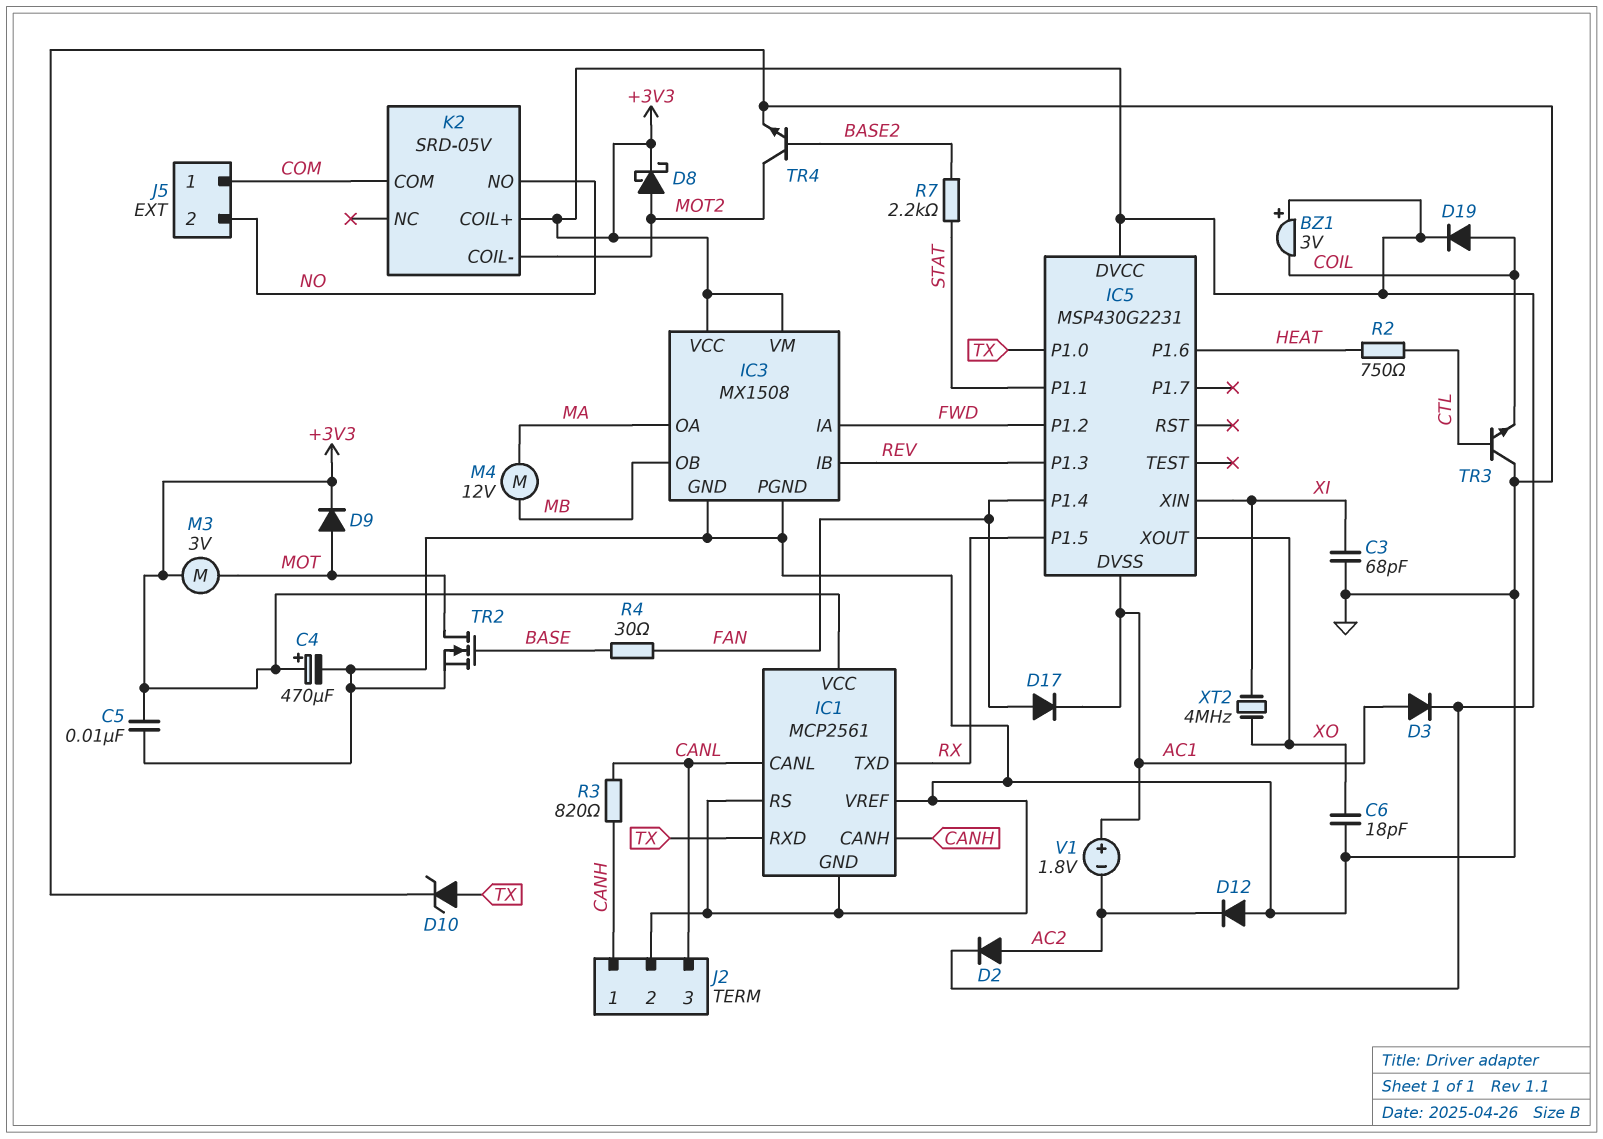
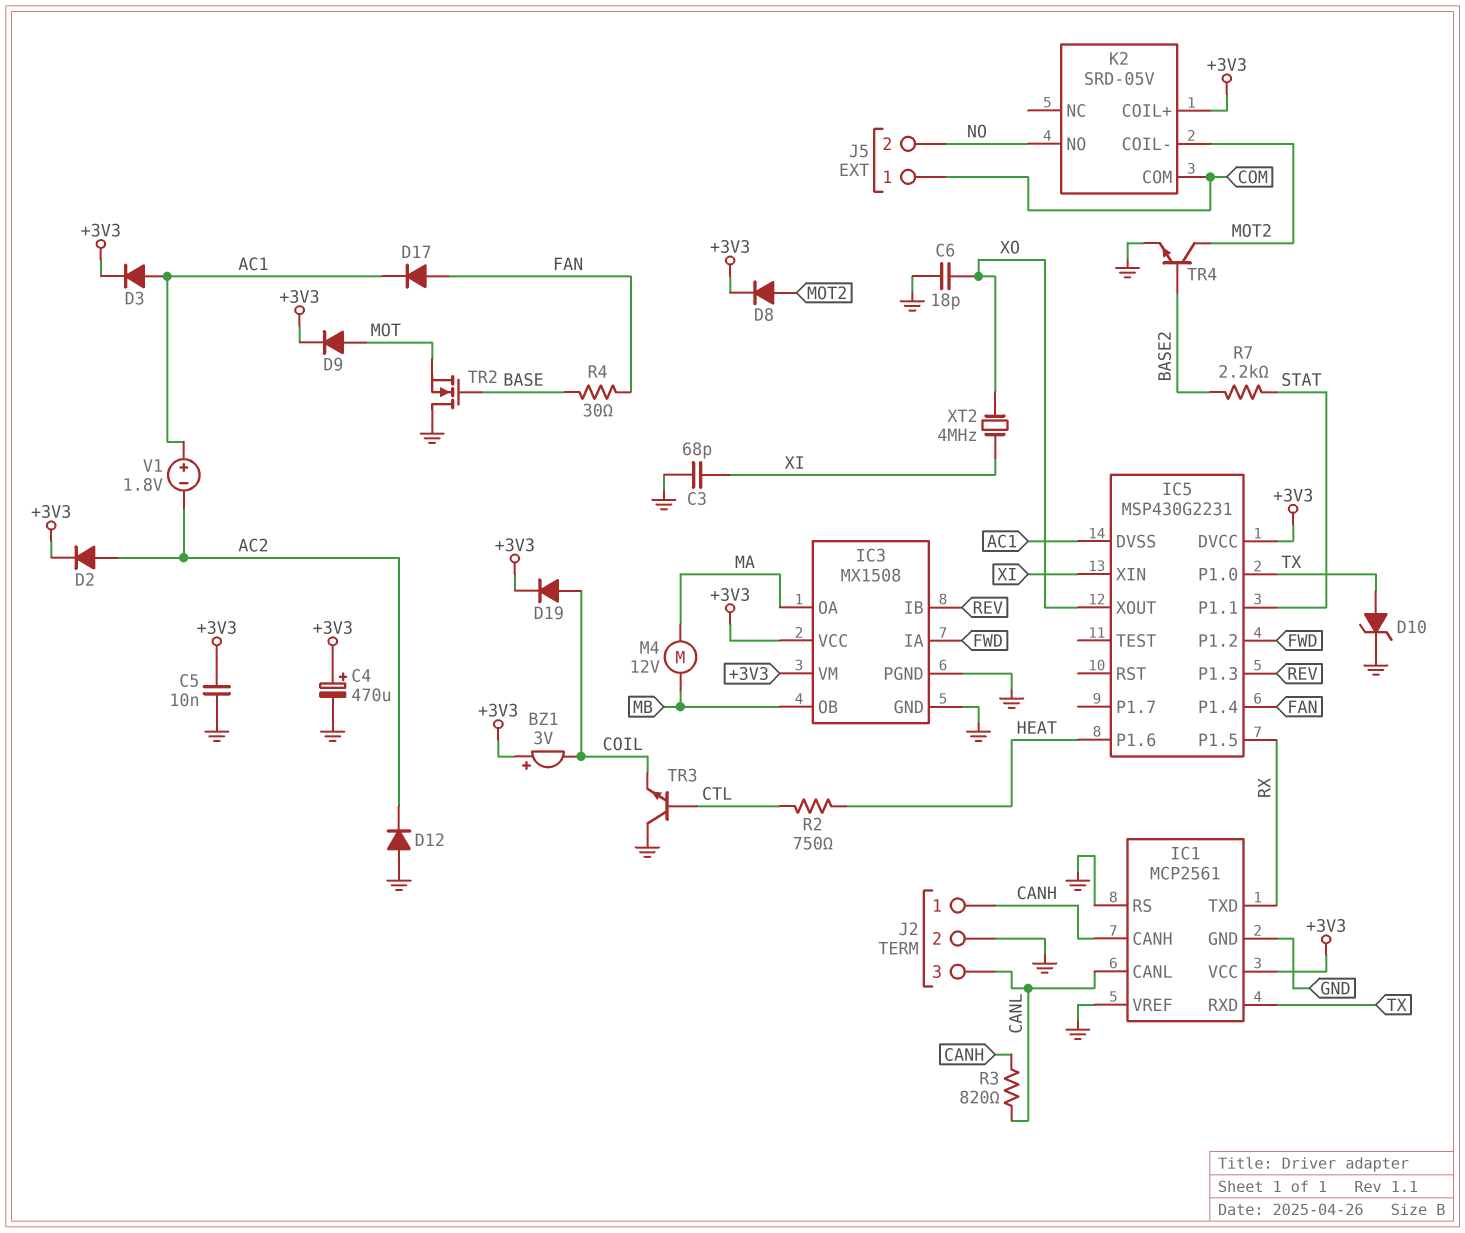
D8: schottky (A MOT2, K +3V3) -> diode (A MOT2, K +3V3)
M3: motor 3V (+3V3, MOT) -> none
TR2: NMOS (G BASE, D MOT, S GND) -> NMOS (G BASE, D GND, S MOT)

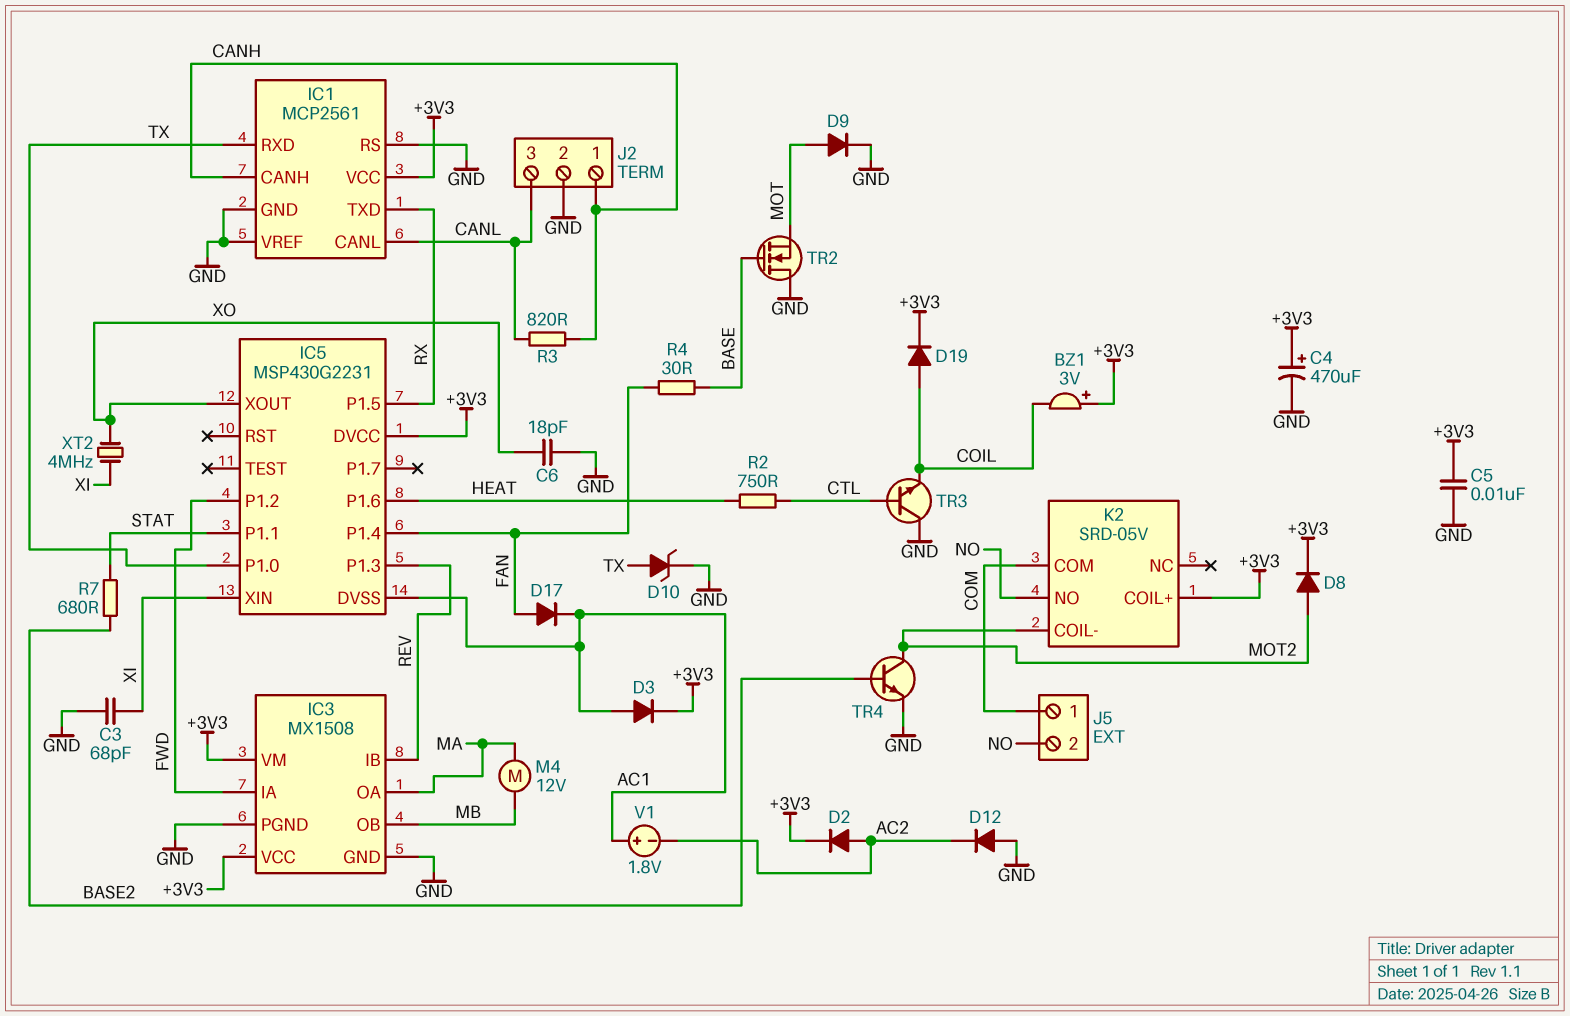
D9: diode (A MOT, K +3V3) -> diode (A MOT, K GND)
R7: 2.2k (BASE2, STAT) -> 680 (BASE2, STAT)

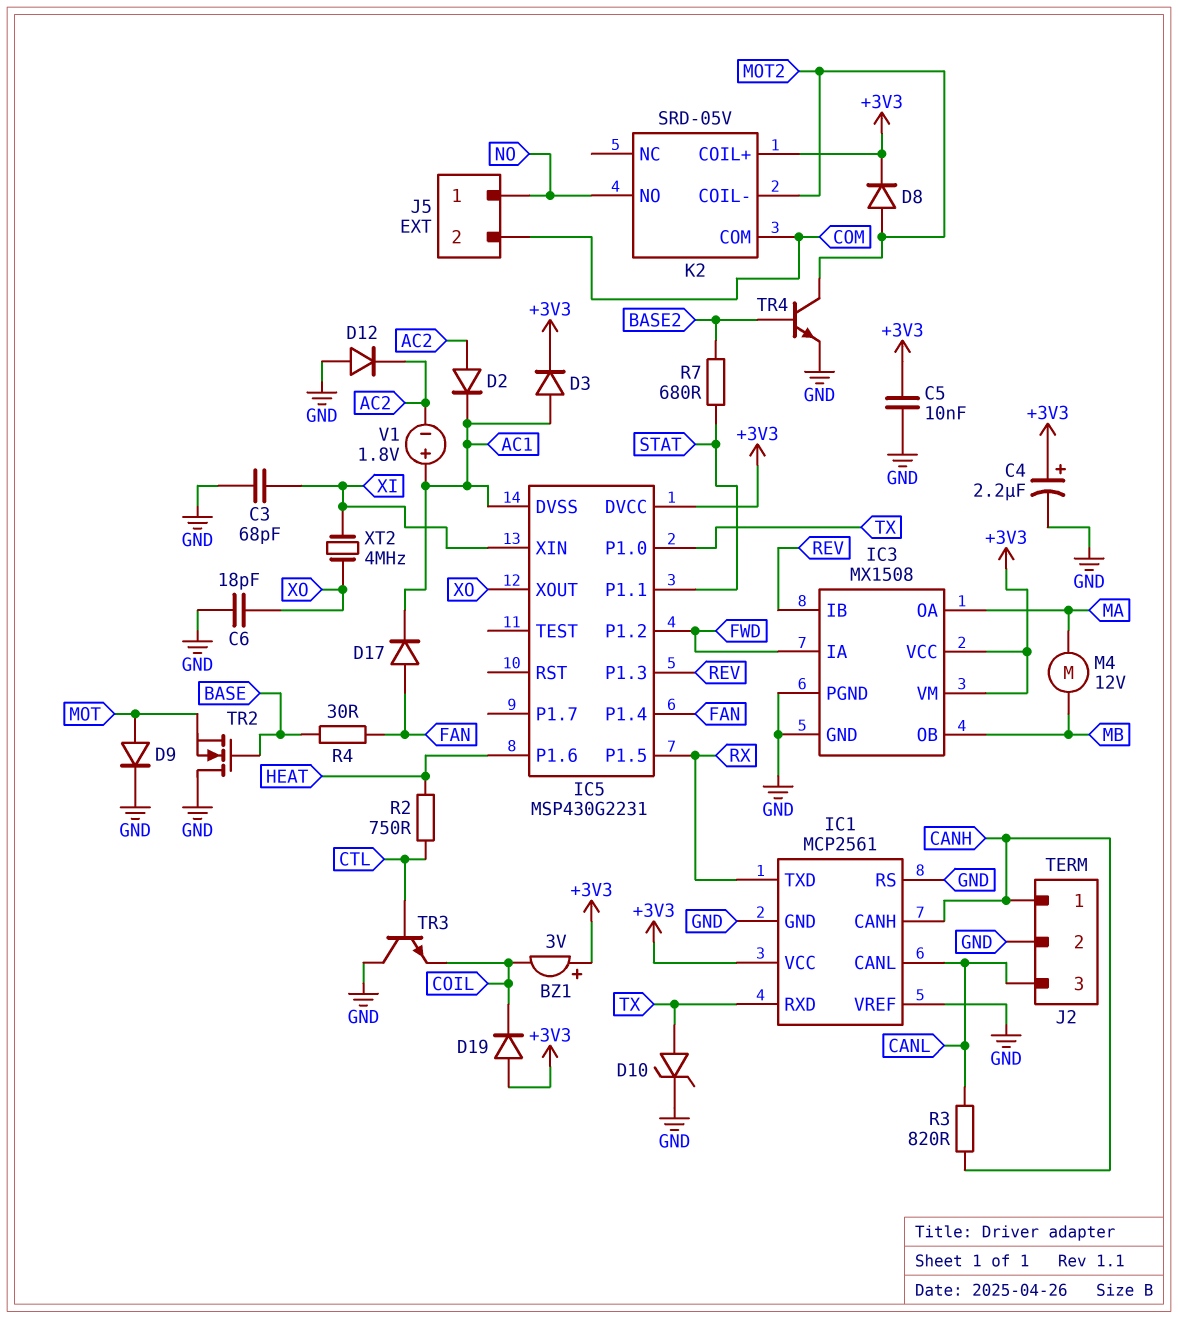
C4: 470uF (plus +3V3, minus GND) -> 2.2uF (plus +3V3, minus GND)
D2: diode (A AC2, K +3V3) -> diode (A AC2, K AC1)
D19: diode (A COIL, K +3V3) -> diode (A +3V3, K COIL)
J5 pin 1: COM -> NO
J5 pin 2: NO -> COM

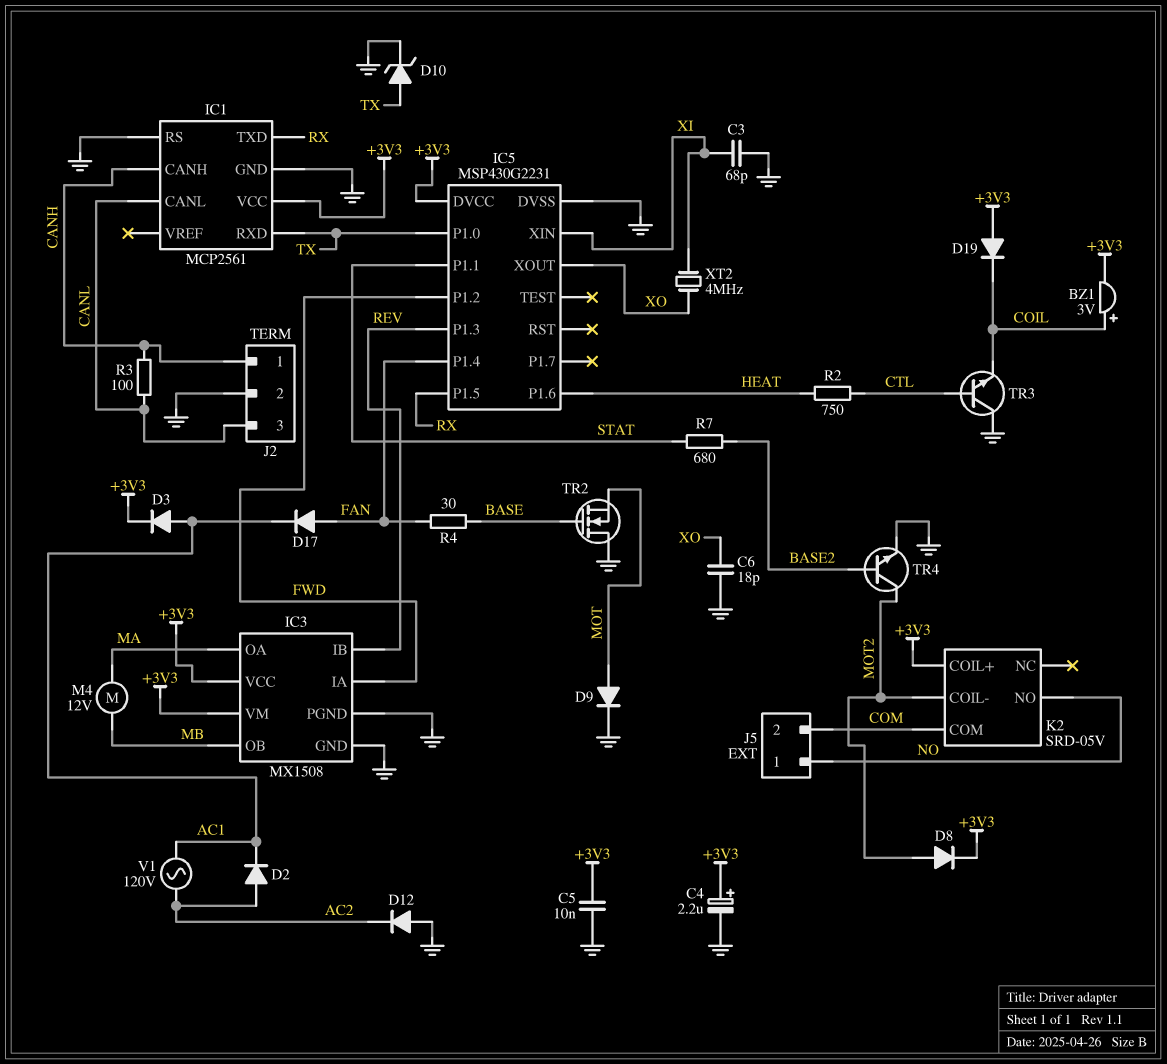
BZ1: buzzer 3V (plus +3V3, minus COIL) -> buzzer 3V (plus COIL, minus +3V3)
IC1 pin VREF: GND -> none
IC5 pin DVSS: AC1 -> GND
R3: 820 (CANH, CANL) -> 100 (CANH, CANL)
V1: 1.8V (plus AC1, minus AC2) -> AC 120V (AC1, AC2)

